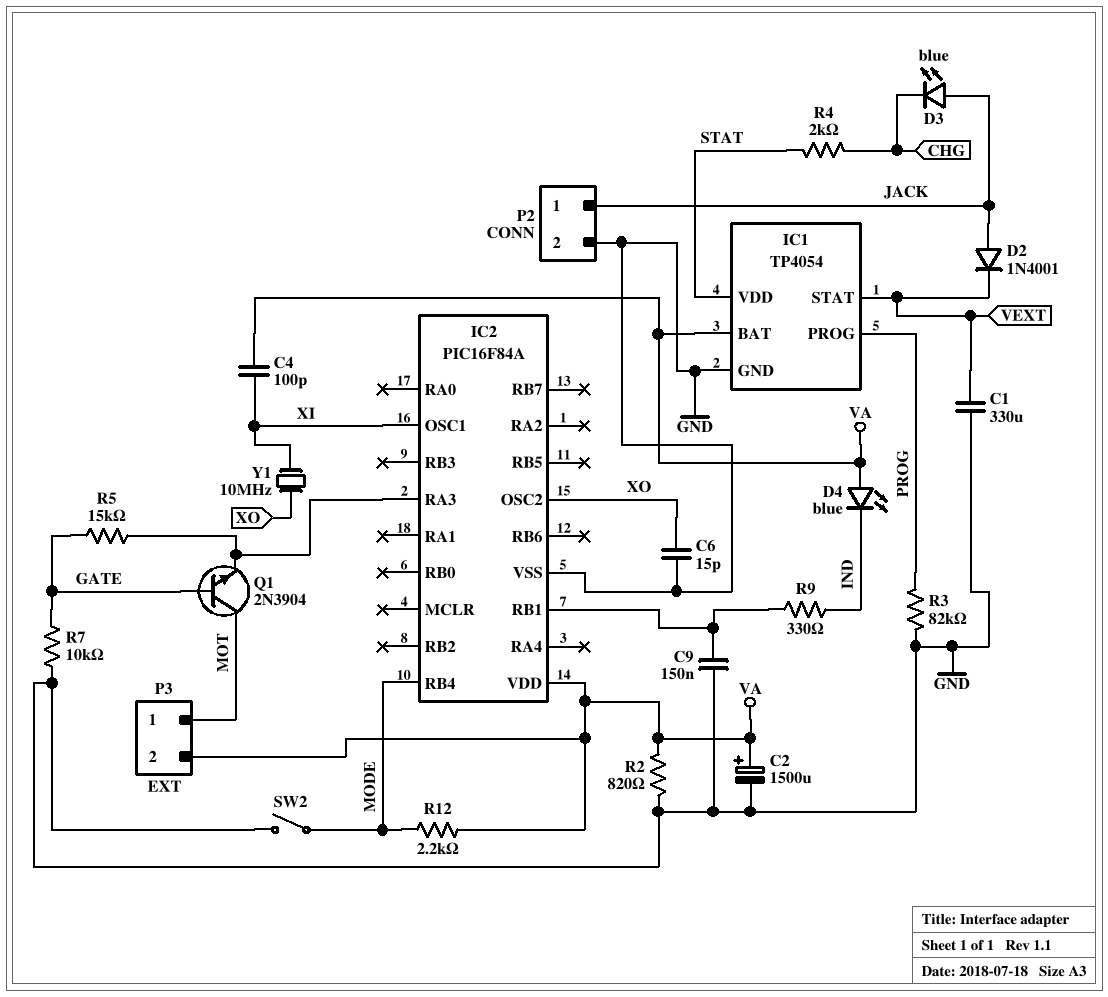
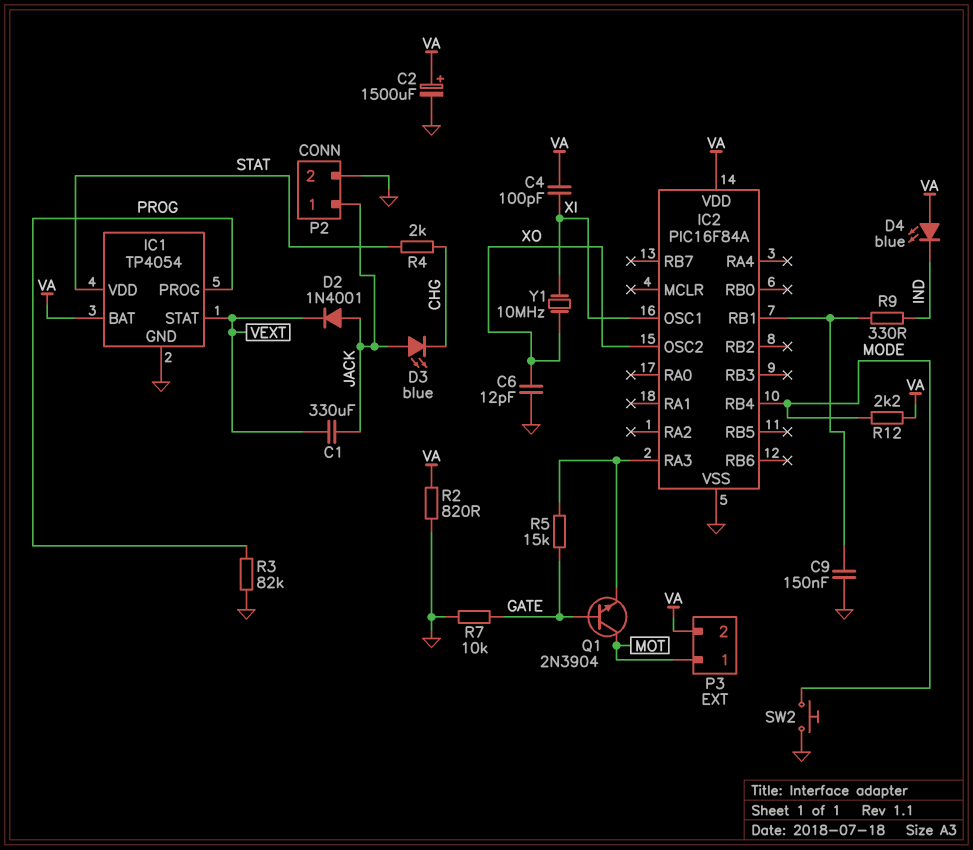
C1: 330uF (GND, VEXT) -> 330uF (JACK, VEXT)
C6: 15pF (GND, XO) -> 12pF (GND, XO)
SW2: switch (GND, MODE) -> button (GND, MODE)

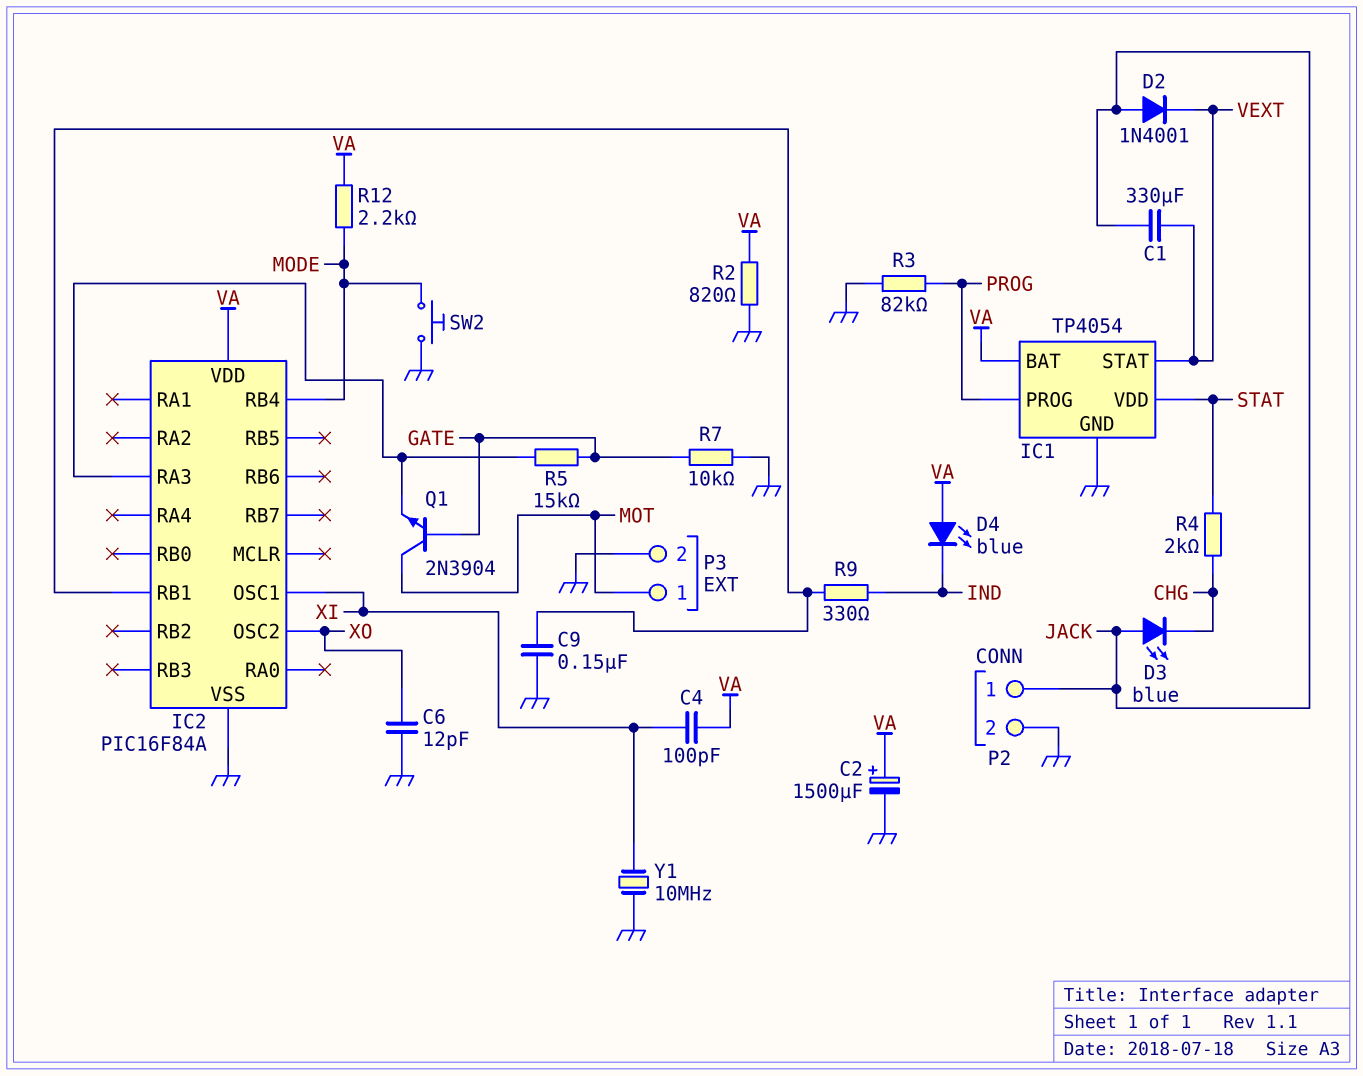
P3 pin 2: VA -> GND
Y1: 10MHz (XI, XO) -> 10MHz (GND, XI)

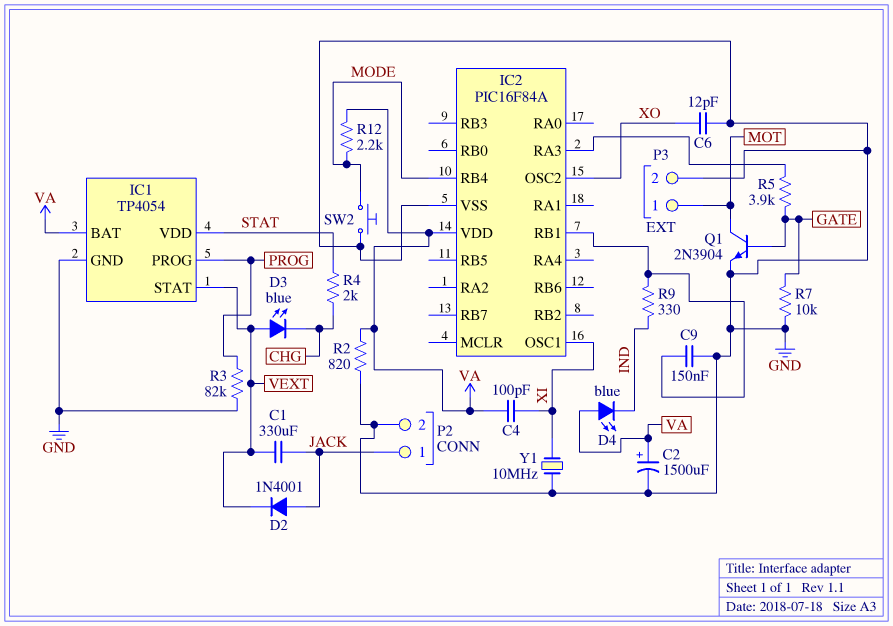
D3: LED blue (A JACK, K CHG) -> LED blue (A VEXT, K CHG)
Q1: NPN 2N3904 (B GATE, C MOT, E IC2/RA3) -> NPN 2N3904 (B GATE, C MOT, E GND)
R5: 15k (GATE, IC2/RA3) -> 3.9k (GATE, IC2/RA3)

